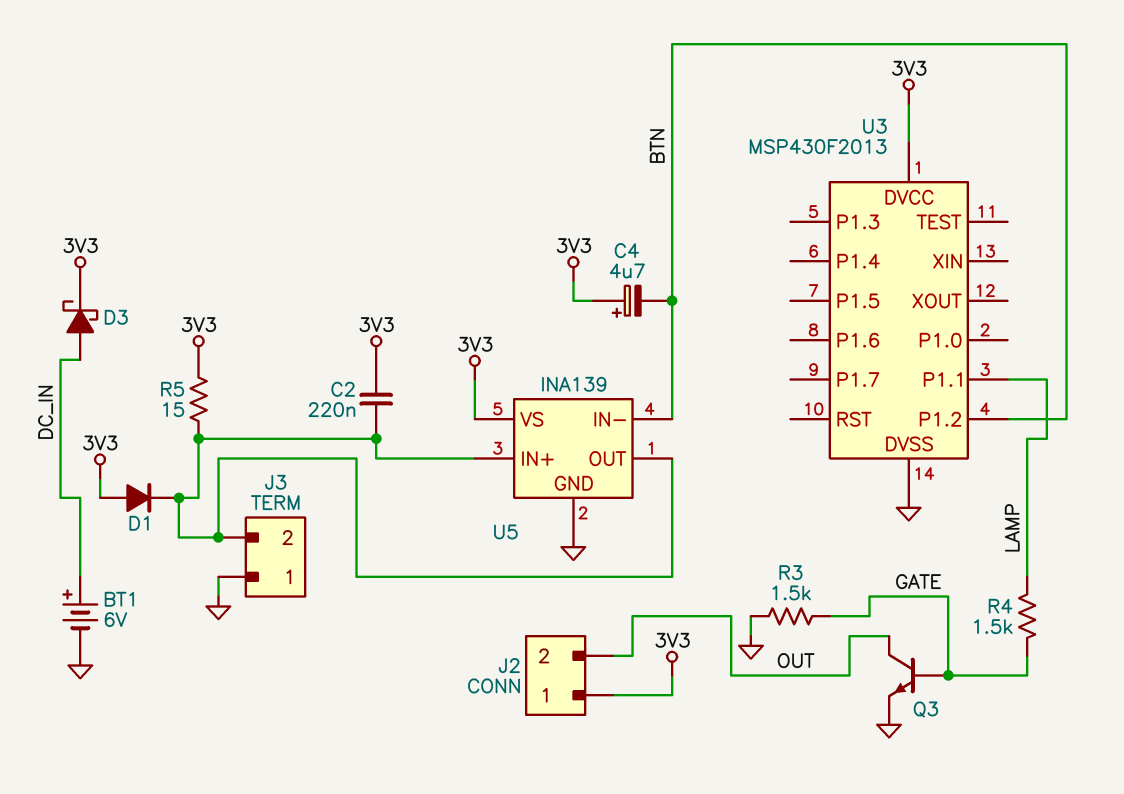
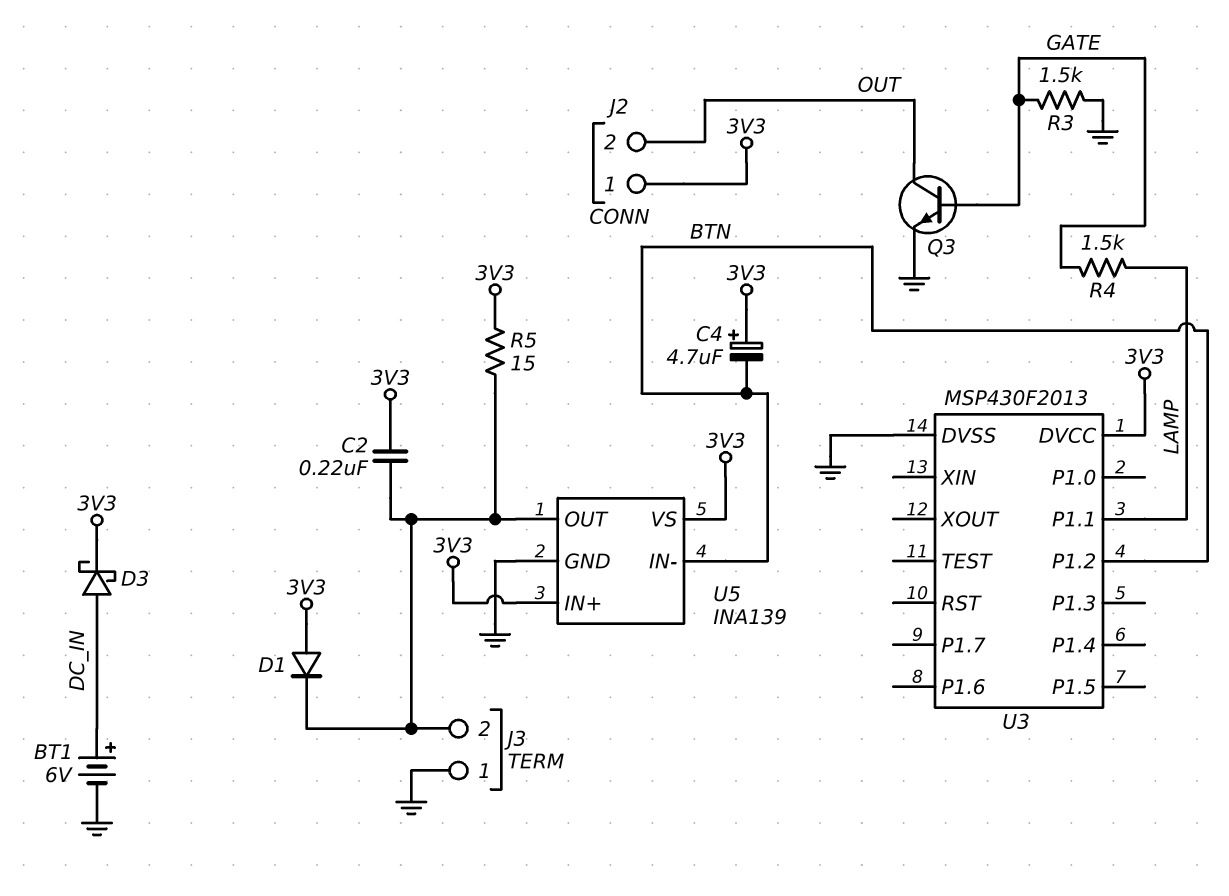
U5 pin IN+: J3/2 -> 3V3

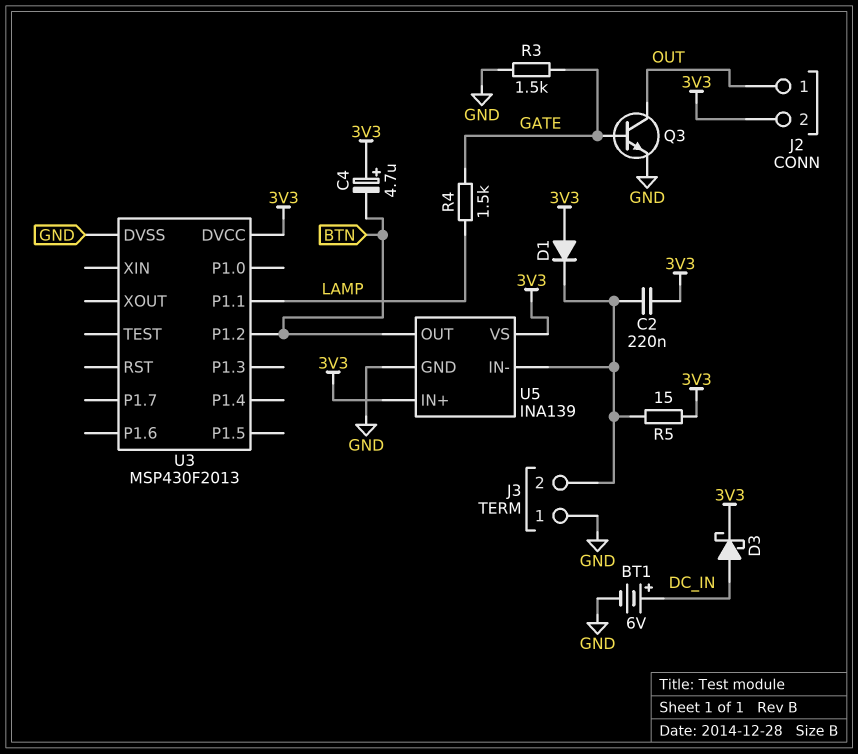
J2 pin 1: 3V3 -> OUT
J2 pin 2: OUT -> 3V3
U5 pin IN-: BTN -> J3/2
U5 pin OUT: J3/2 -> BTN

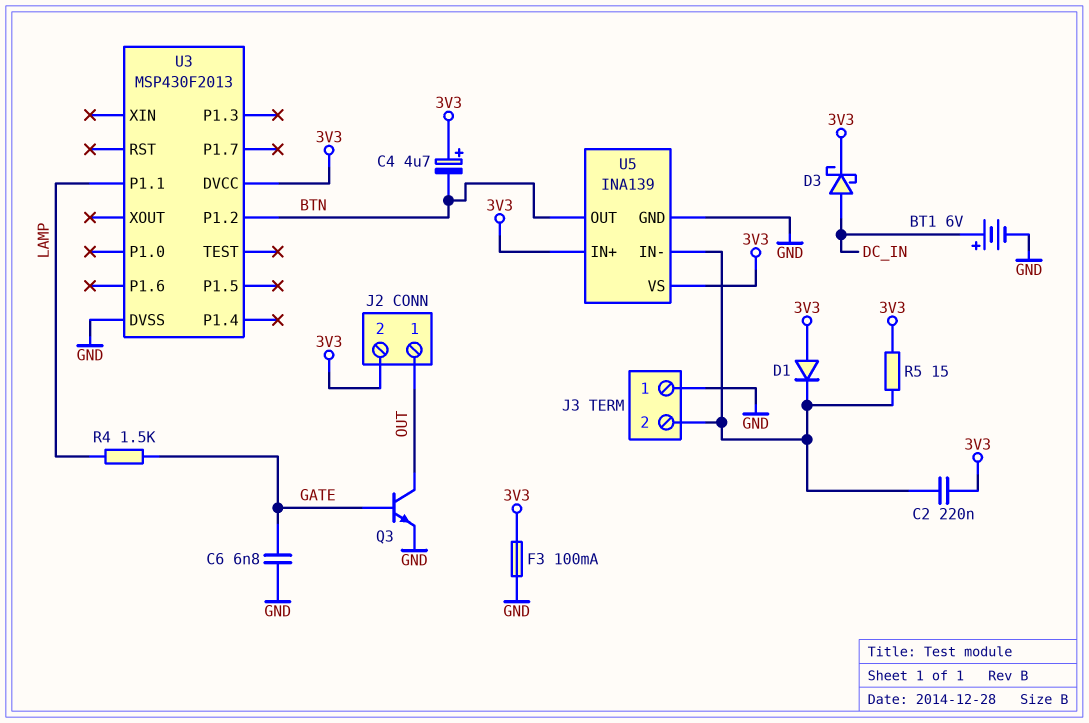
C6: none -> 6.8nF (GATE, GND)
F3: none -> 100mA (3V3, GND)
R3: 1.5k (GATE, GND) -> none

